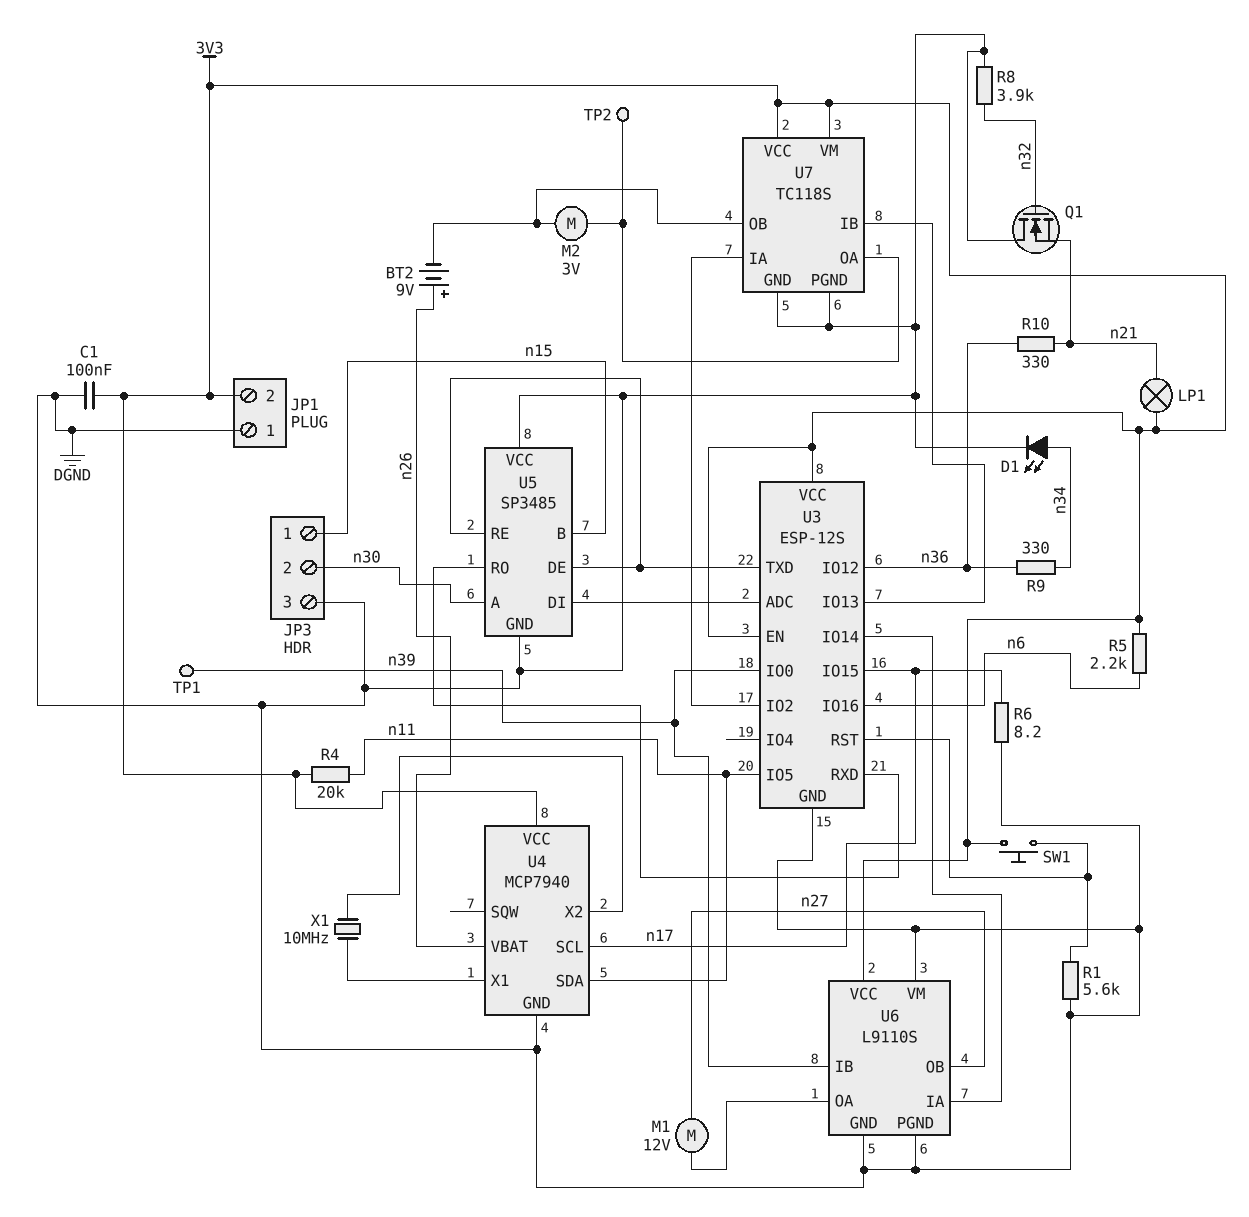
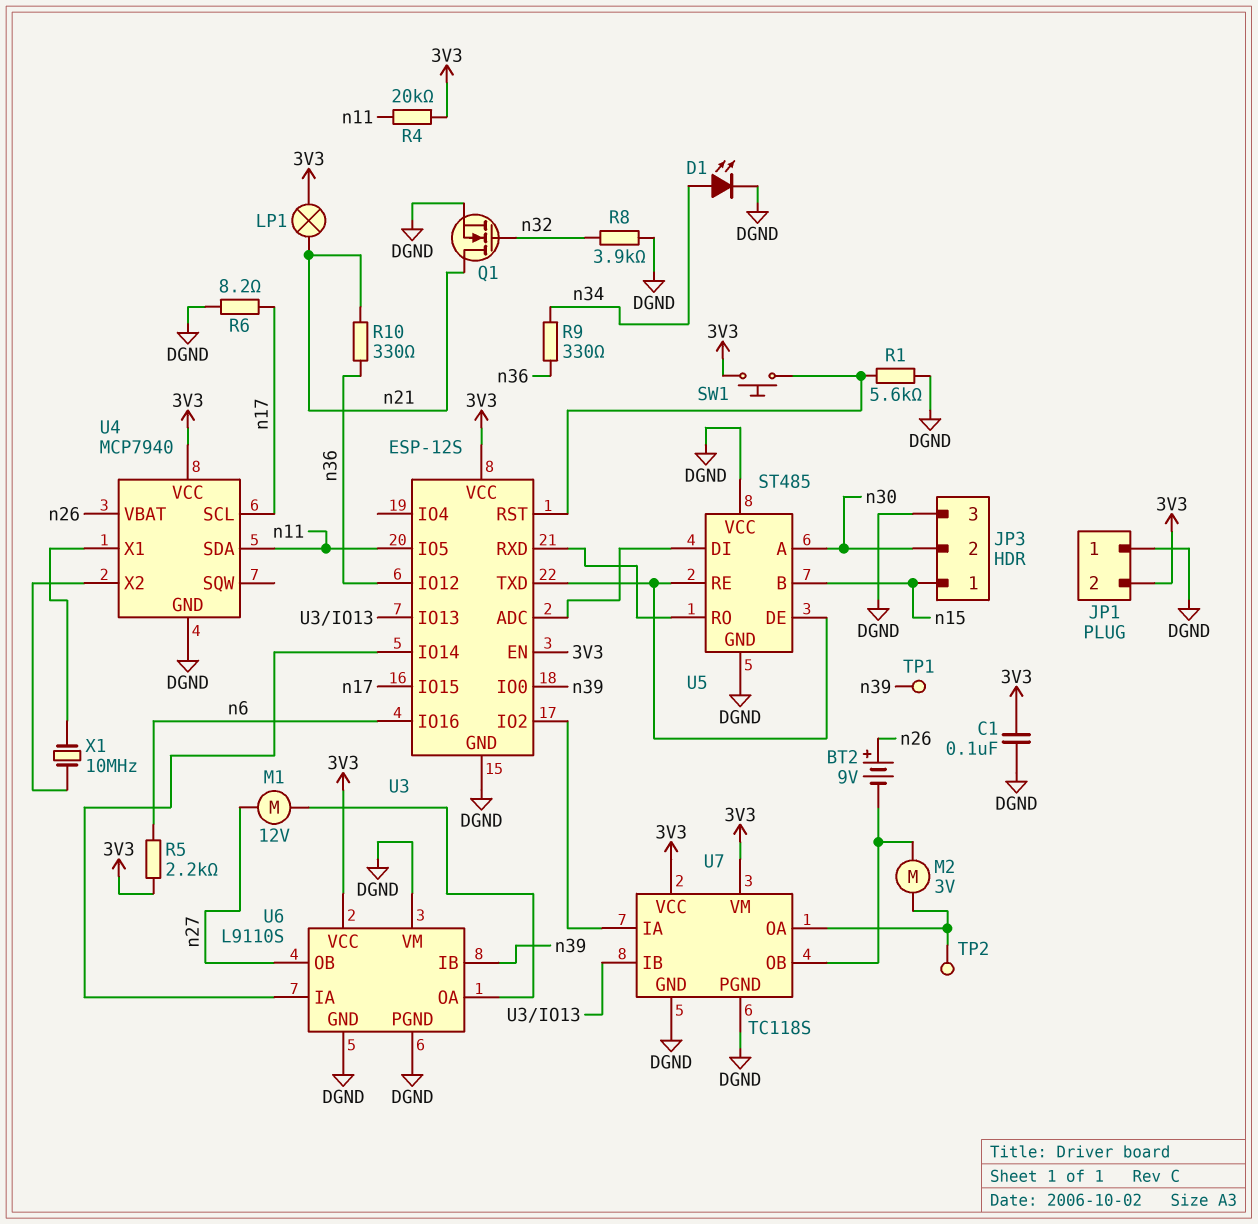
Q1: NMOS (G n32, D DGND, S n21) -> NMOS (G n32, D n21, S DGND)
U5: SP3485 -> ST485

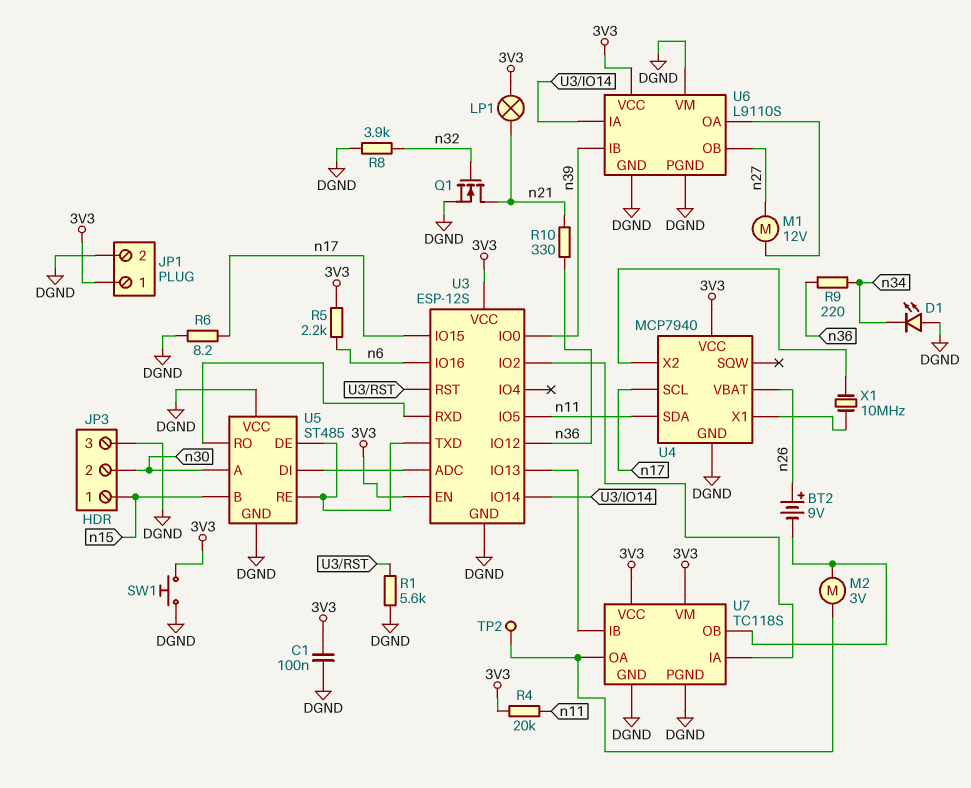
D1: LED (A n34, K DGND) -> LED (A DGND, K n34)
JP1 pin 1: DGND -> 3V3
JP1 pin 2: 3V3 -> DGND
R9: 330 (n34, n36) -> 220 (n34, n36)
SW1: button (3V3, U3/RST) -> button (3V3, DGND)
TP1: test point (n39) -> none

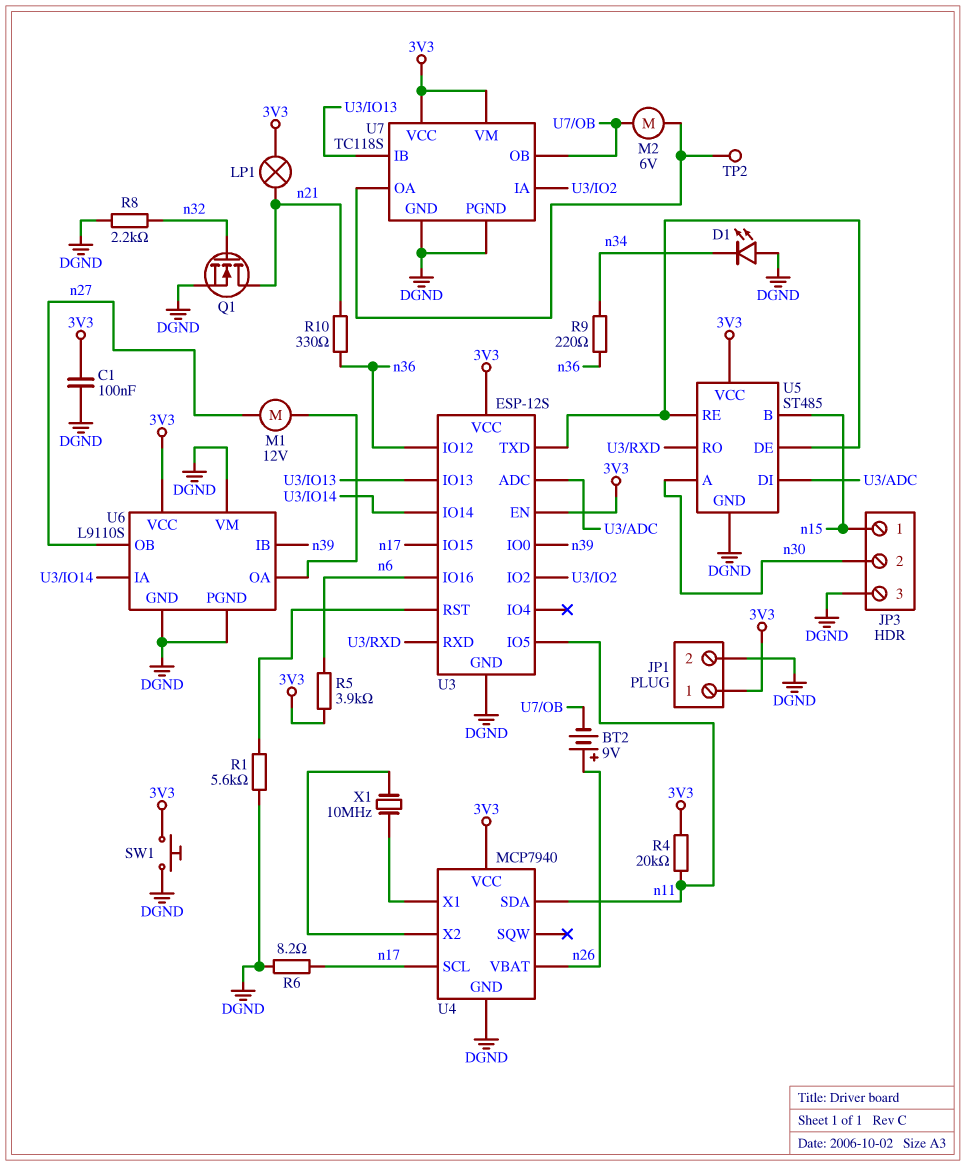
M2: motor 3V (U7/OA, U7/OB) -> motor 6V (U7/OA, U7/OB)
R5: 2.2k (3V3, n6) -> 3.9k (3V3, n6)
R8: 3.9k (DGND, n32) -> 2.2k (DGND, n32)
U5 pin VCC: DGND -> 3V3

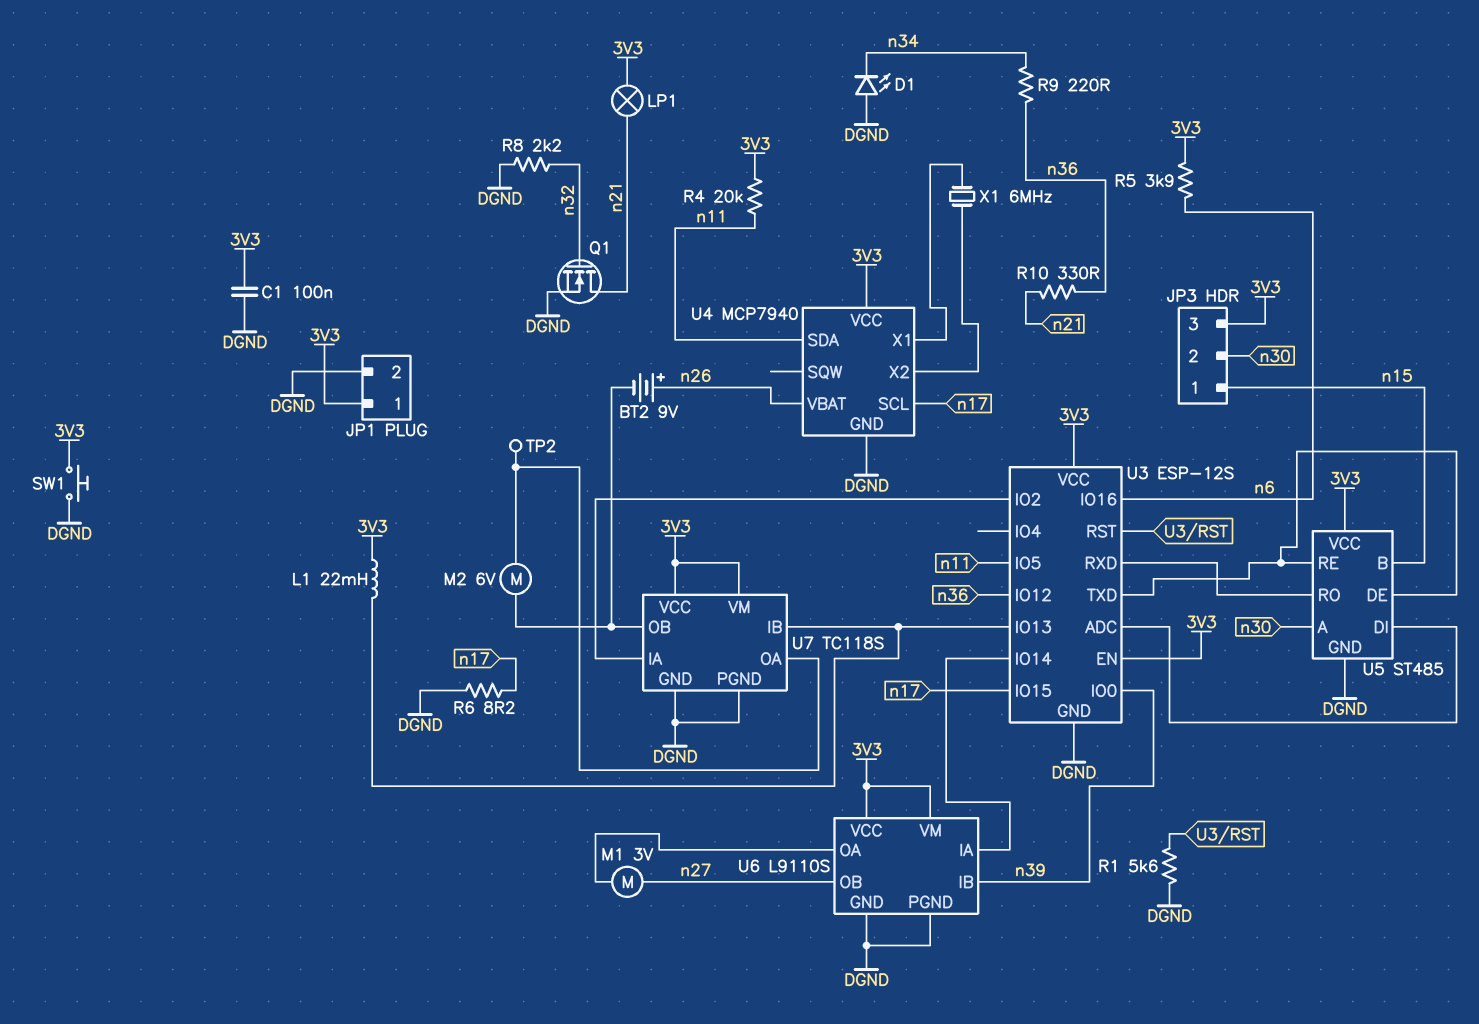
JP3 pin 3: DGND -> 3V3
L1: none -> 22mH (3V3, U3/IO13)
M1: motor 12V (U6/OA, n27) -> motor 3V (U6/OA, n27)
U6 pin VM: DGND -> 3V3
X1: 10MHz (U4/X1, U4/X2) -> 6MHz (U4/X1, U4/X2)

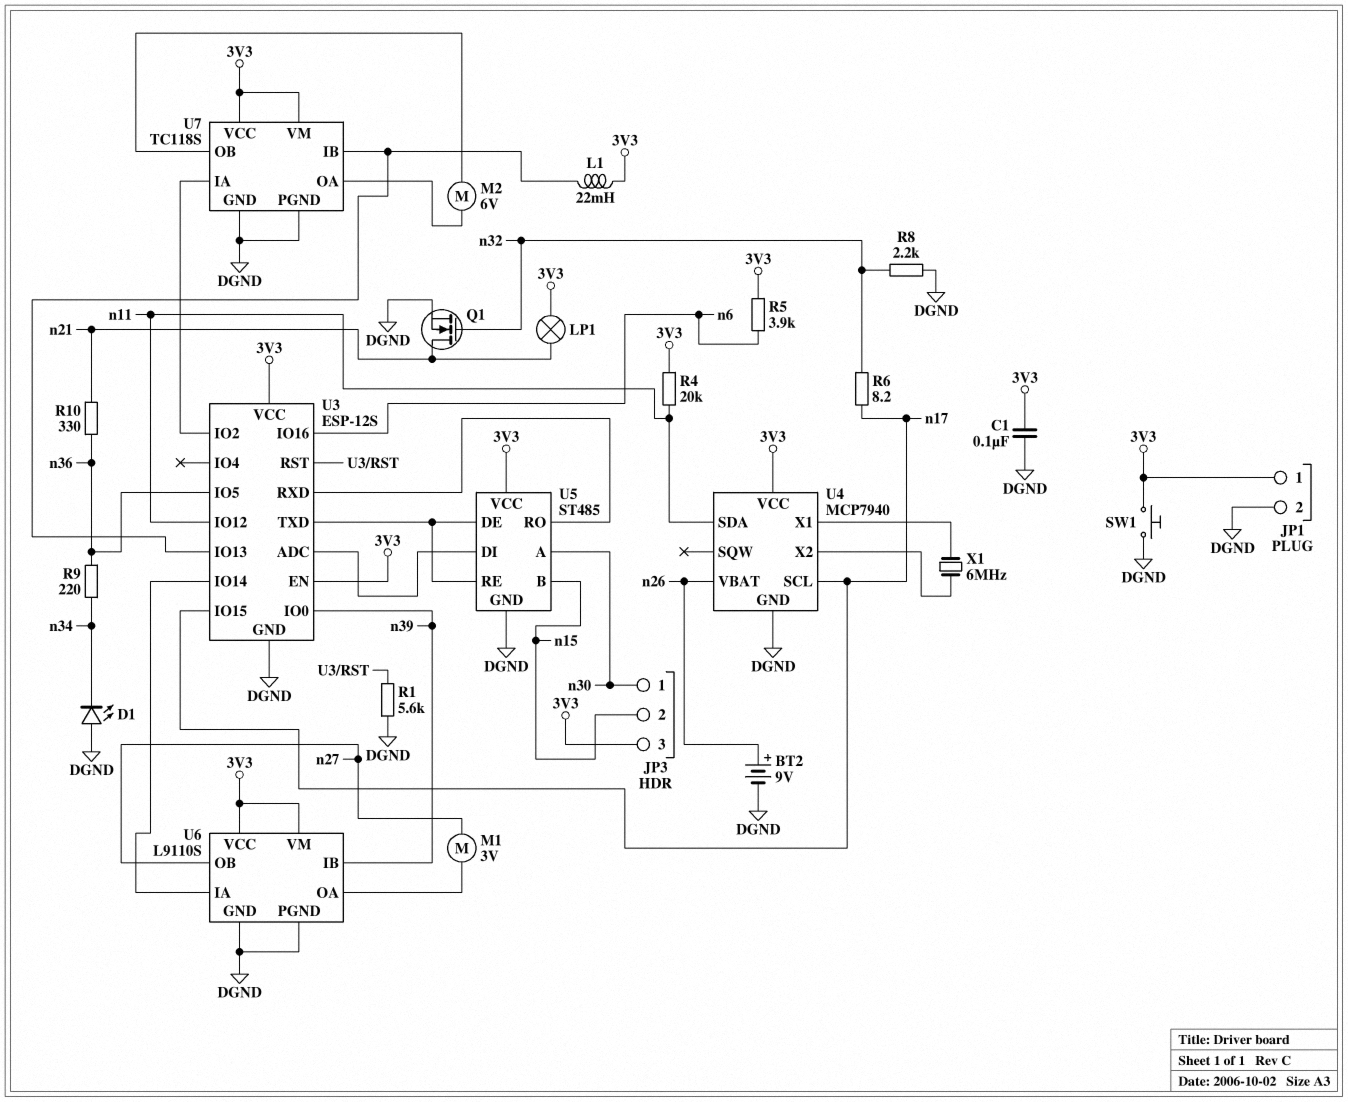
BT2: 9V (plus n26, minus U7/OB) -> 9V (plus n26, minus DGND)
JP3 pin 1: n15 -> n30
JP3 pin 2: n30 -> n15
R6: 8.2 (DGND, n17) -> 8.2 (n17, n32)
TP2: test point (U7/OA) -> none
U3 pin IO5: n11 -> n36
U3 pin IO12: n36 -> n11

